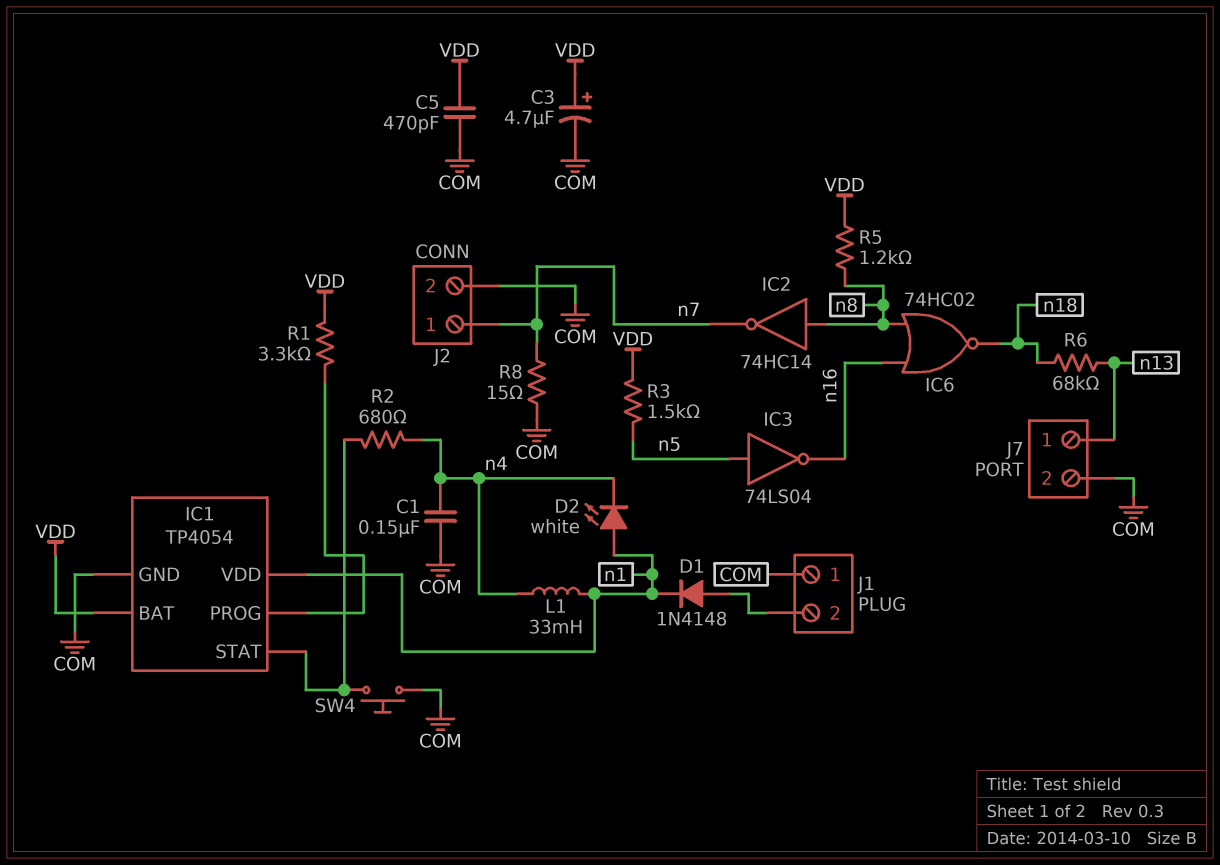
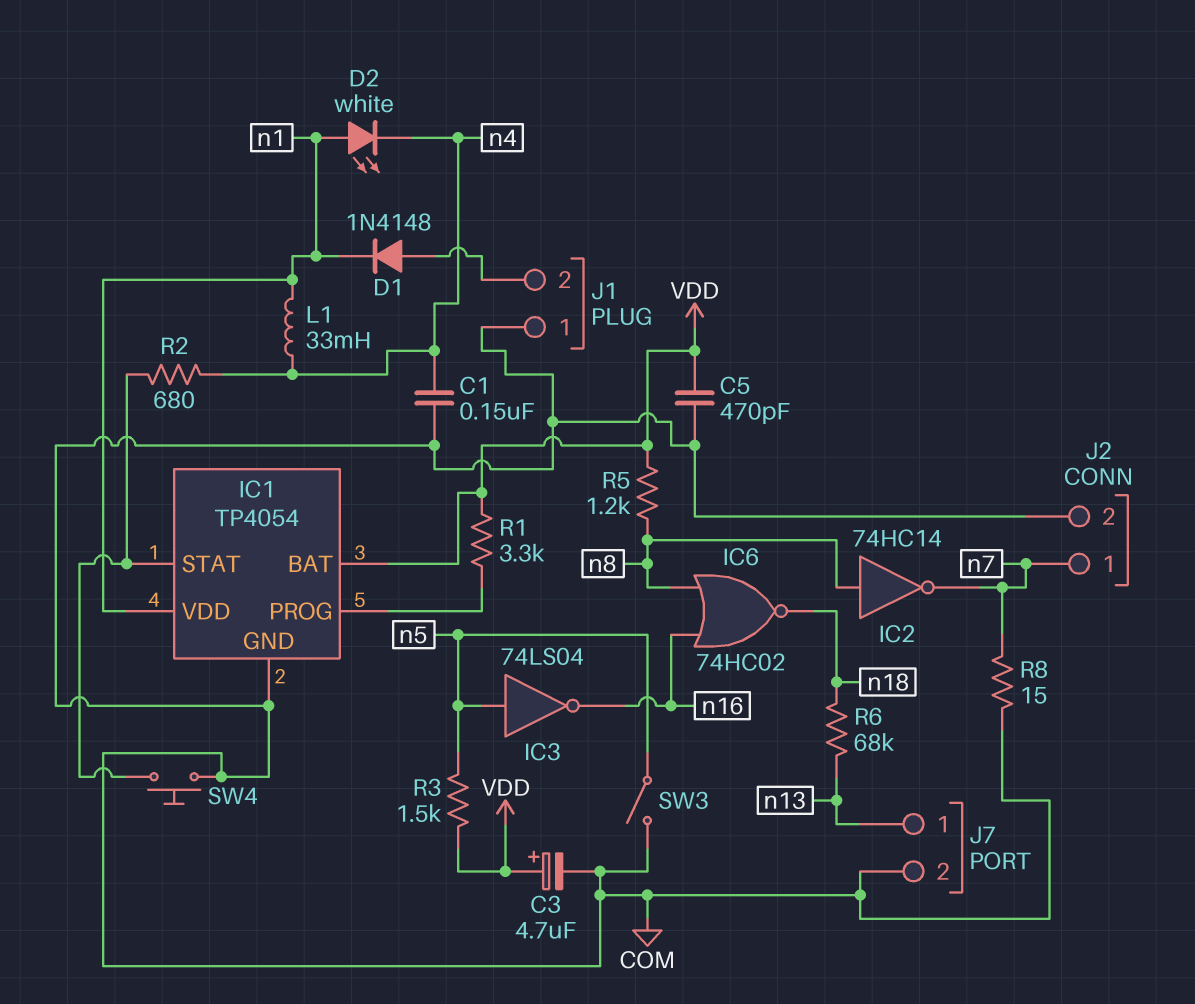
SW3: none -> switch (COM, n5)

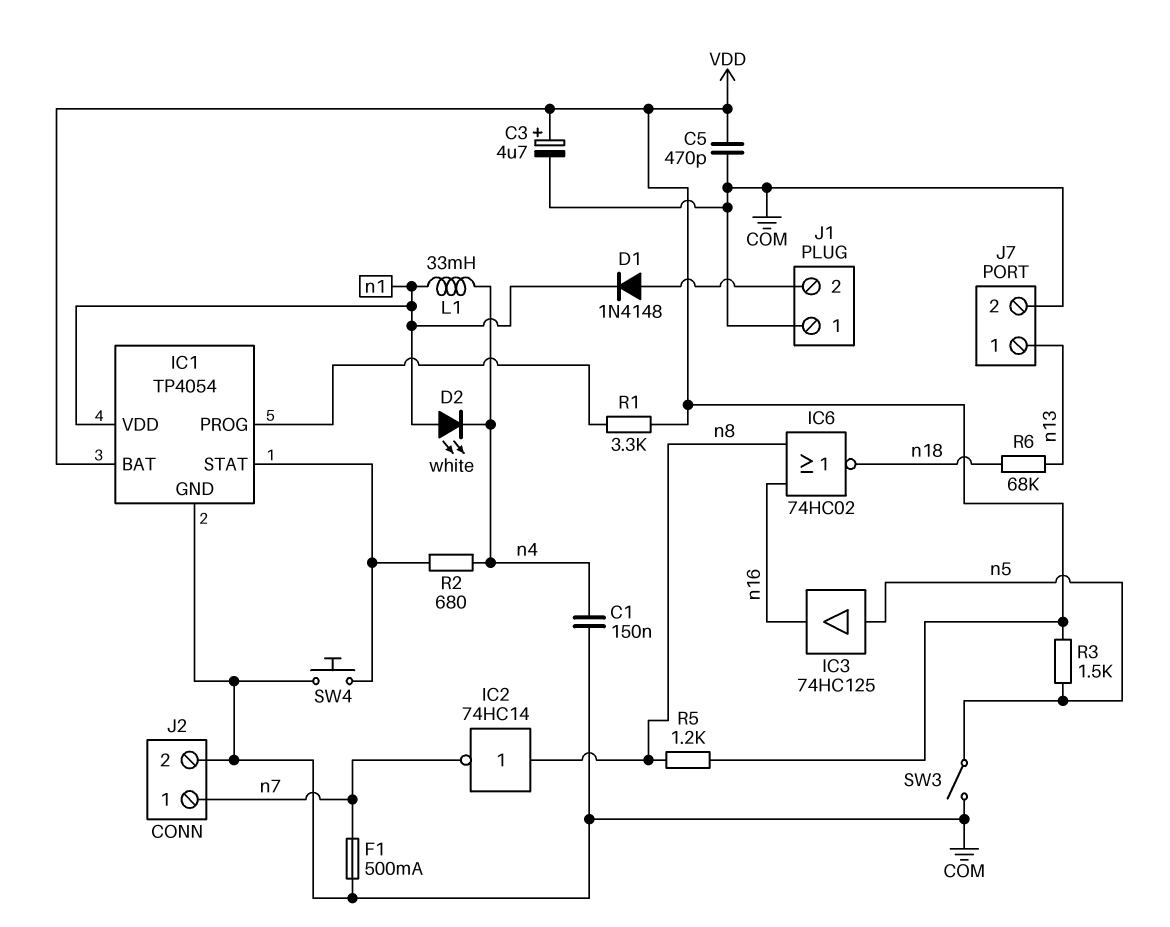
F1: none -> 500mA (COM, n7)
IC3: NOT 74LS04 (in n5, out n16) -> buffer 74HC125 (in n5, out n16)
R8: 15 (COM, n7) -> none

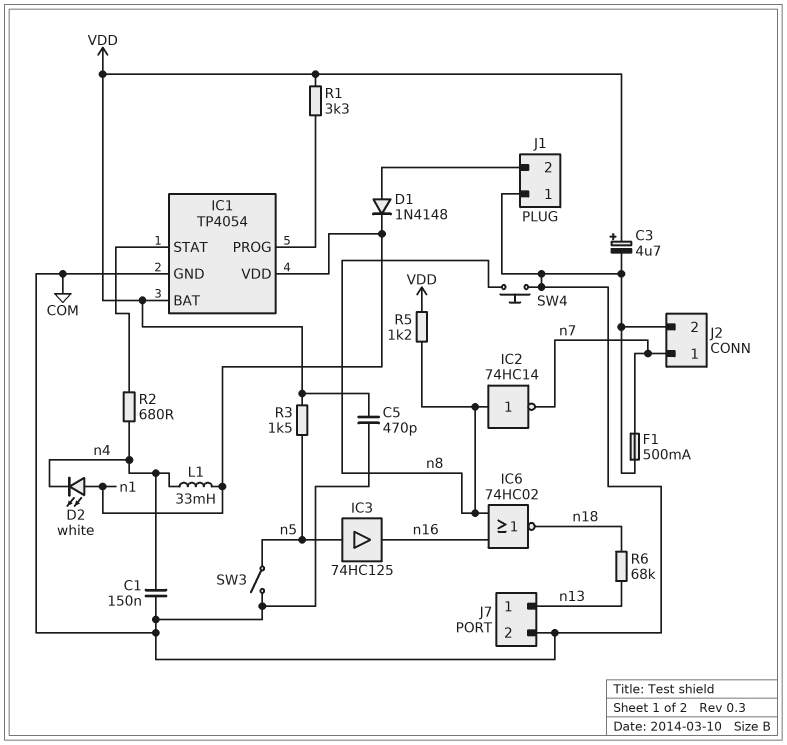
SW4: button (COM, IC1/STAT) -> button (COM, n8)

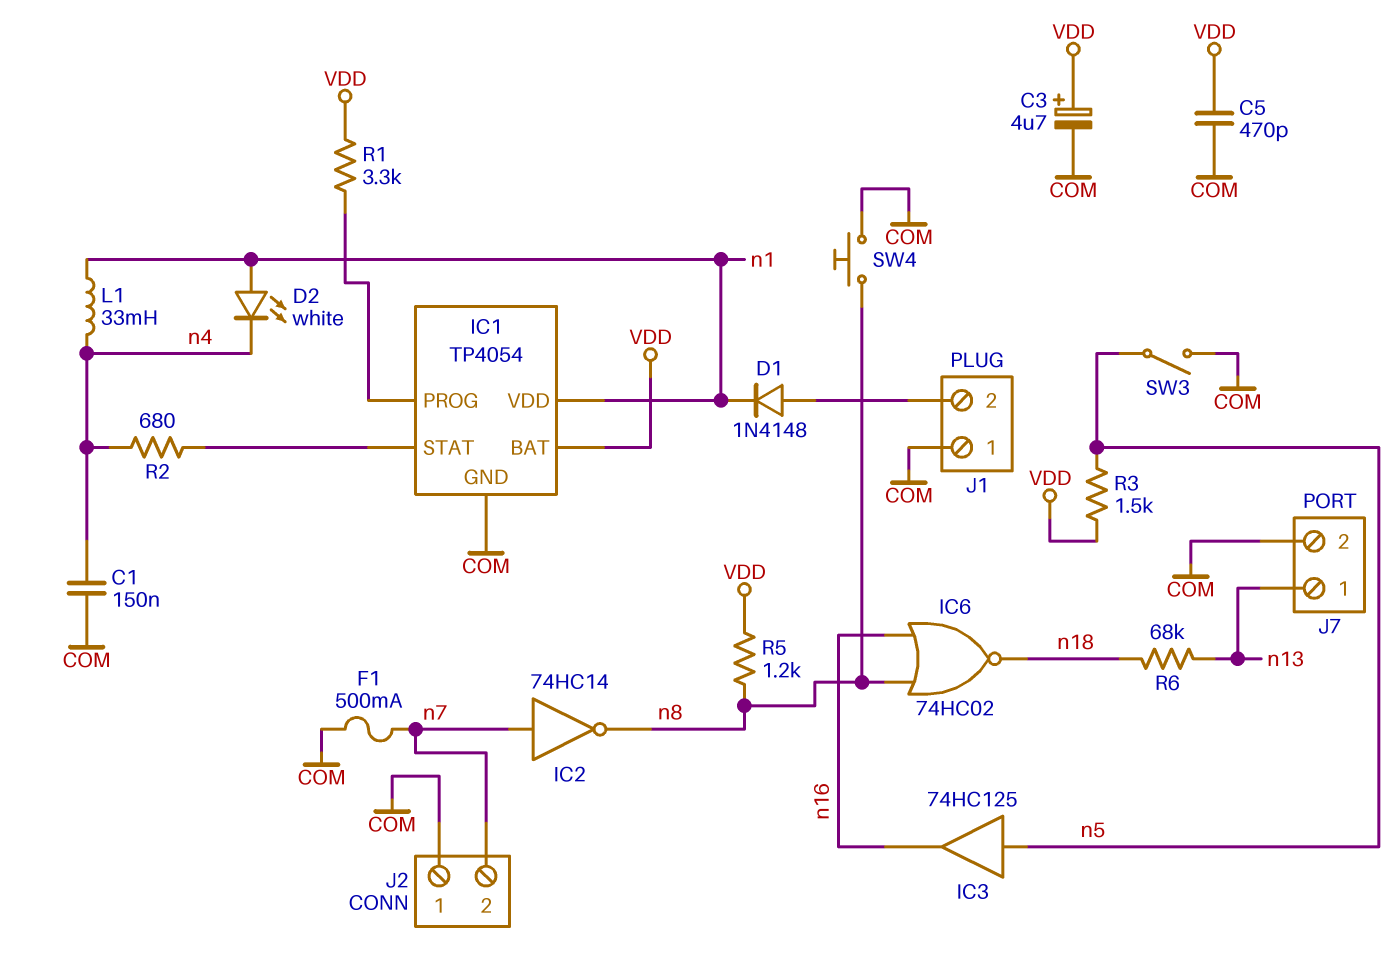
IC2: NOT 74HC14 (in n8, out n7) -> NOT 74HC14 (in n7, out n8)
J2 pin 1: n7 -> COM
J2 pin 2: COM -> n7

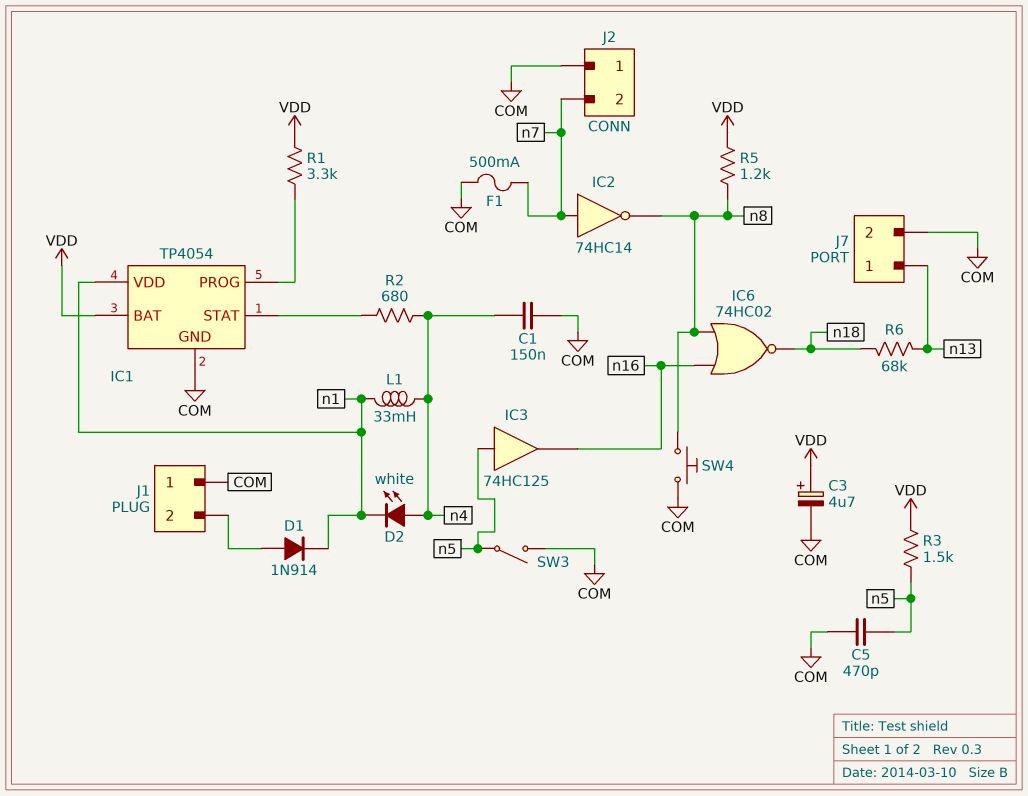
C5: 470pF (COM, VDD) -> 470pF (COM, n5)
D1: diode 1N4148 (A J1/2, K n1) -> diode 1N914 (A J1/2, K n1)
D2: LED white (A n1, K n4) -> LED white (A n4, K n1)

